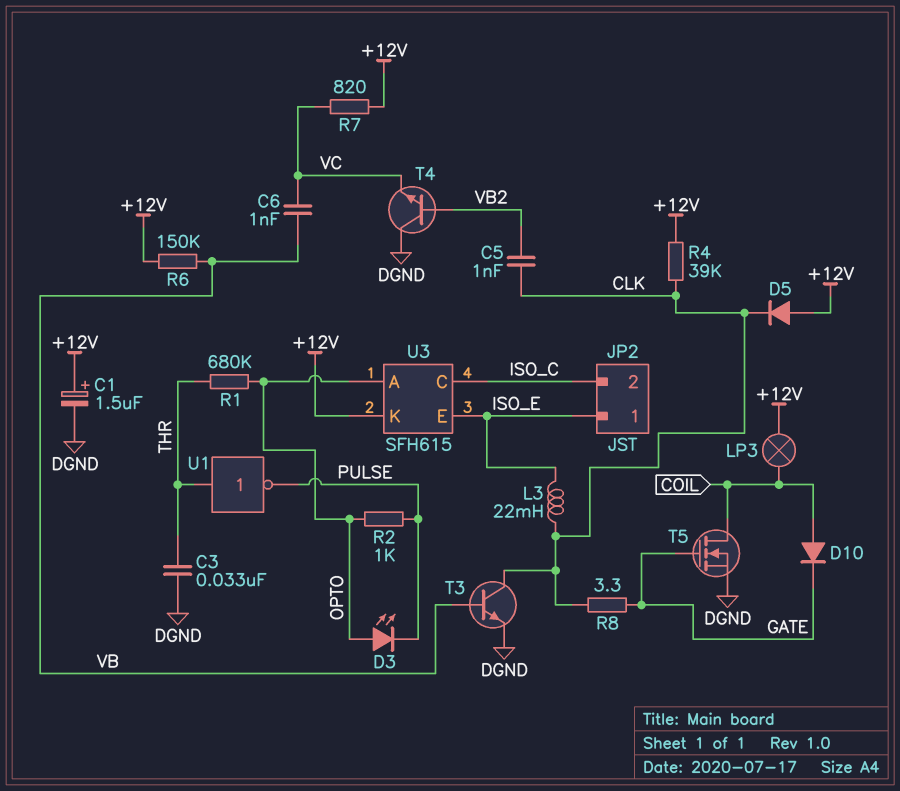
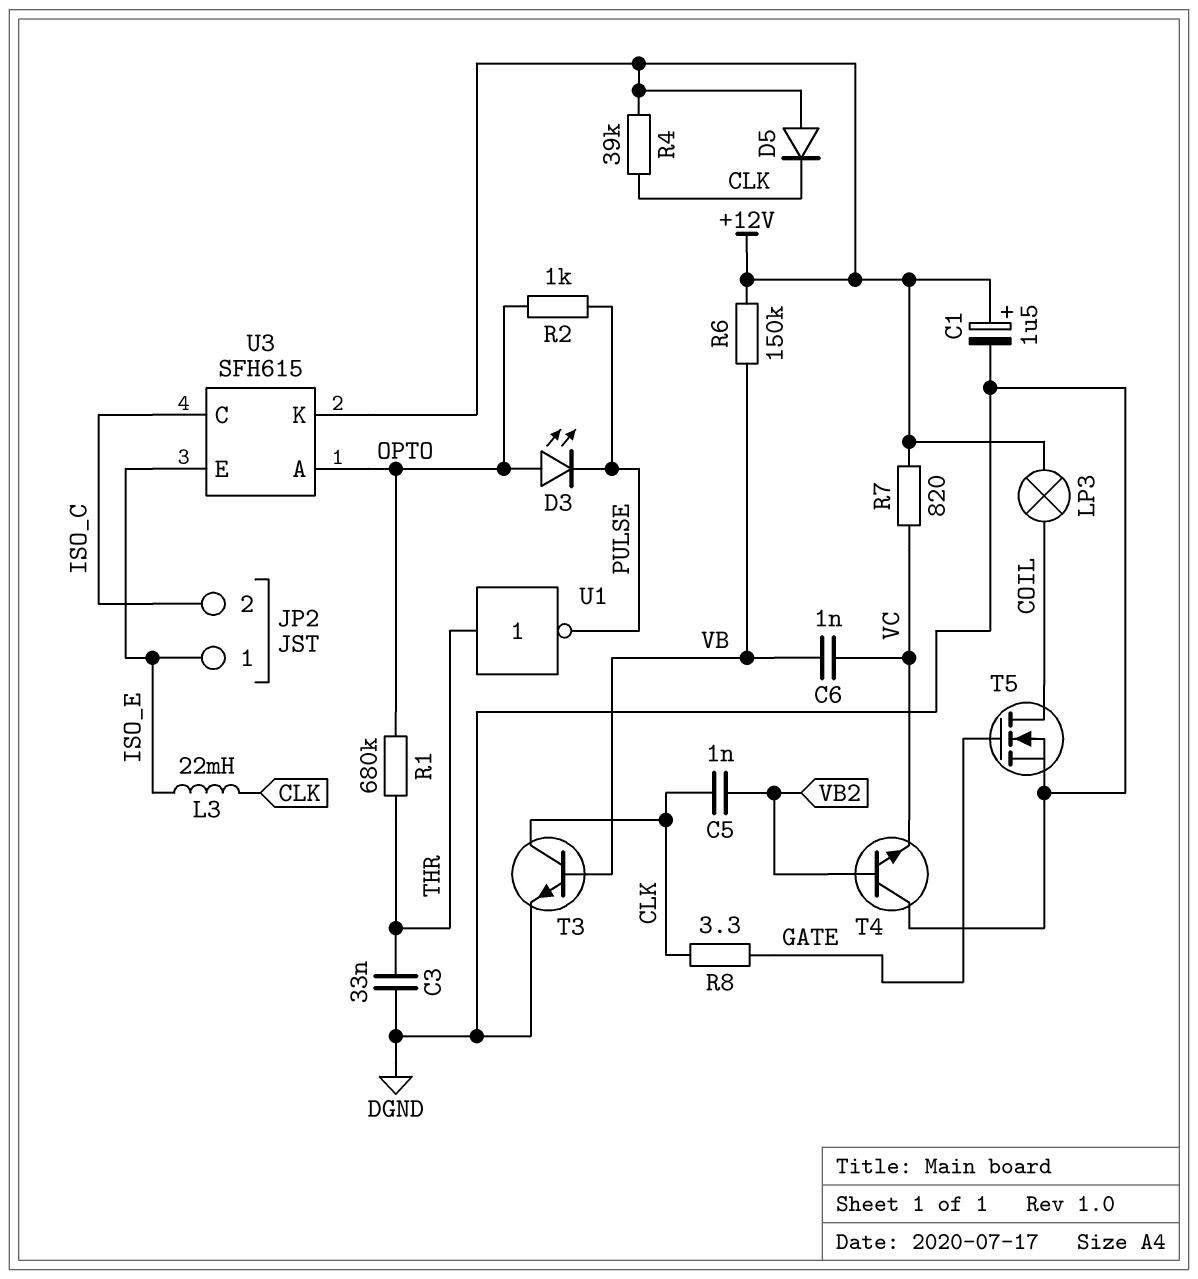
D10: diode (A COIL, K GATE) -> none

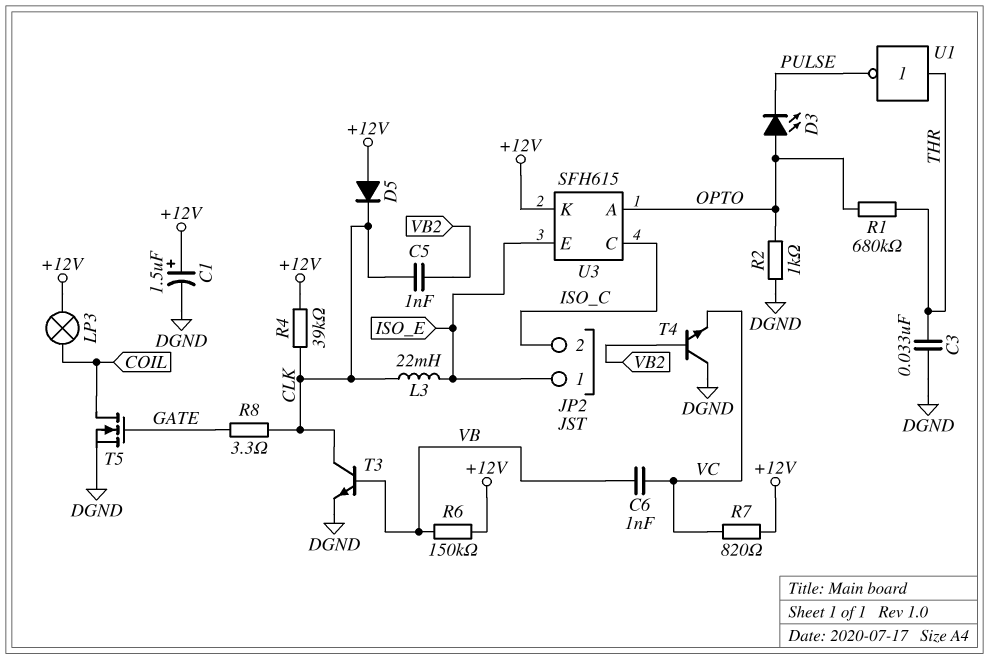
R2: 1k (OPTO, PULSE) -> 1k (DGND, OPTO)

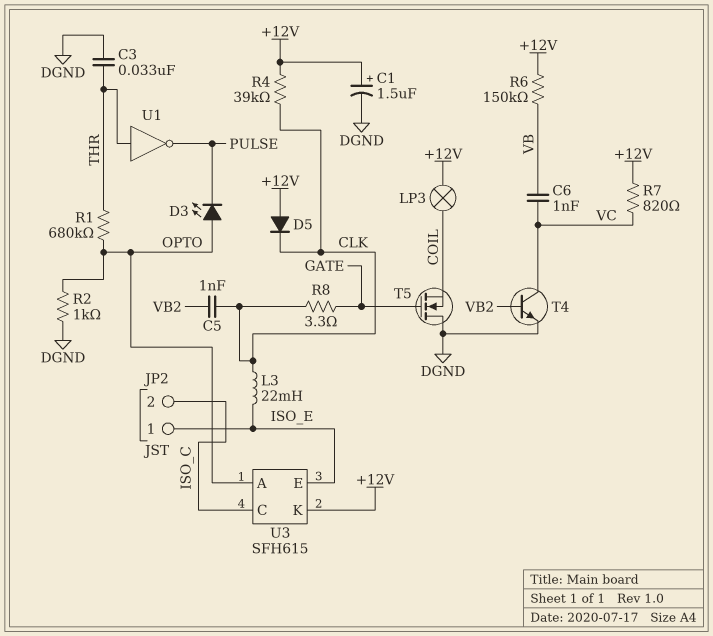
T3: NPN (B VB, C CLK, E DGND) -> none
T4: NPN (B VB2, C DGND, E VC) -> NPN (B VB2, C VC, E DGND)
T5: NMOS (G GATE, D COIL, S DGND) -> NMOS (G GATE, D DGND, S COIL)

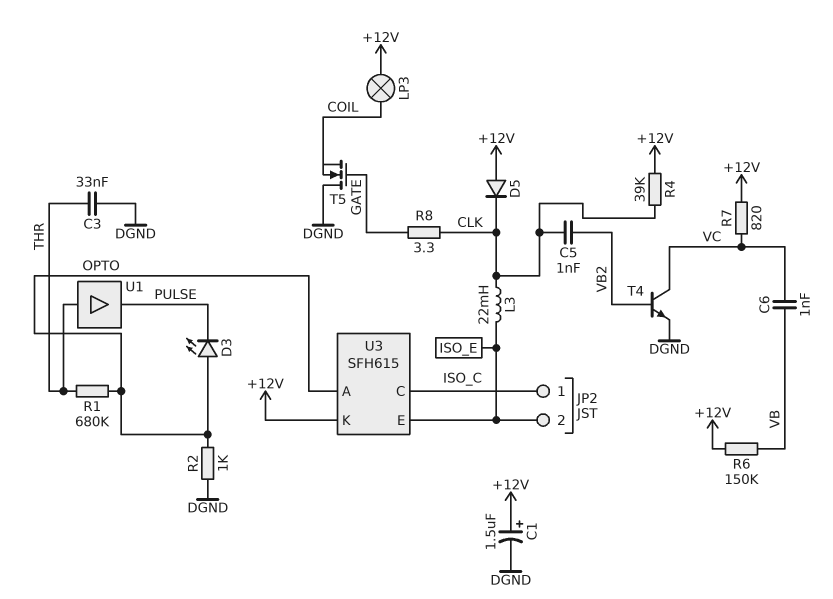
JP2 pin 1: ISO_E -> ISO_C
JP2 pin 2: ISO_C -> ISO_E
U1: NOT (in THR, out PULSE) -> buffer (in THR, out PULSE)

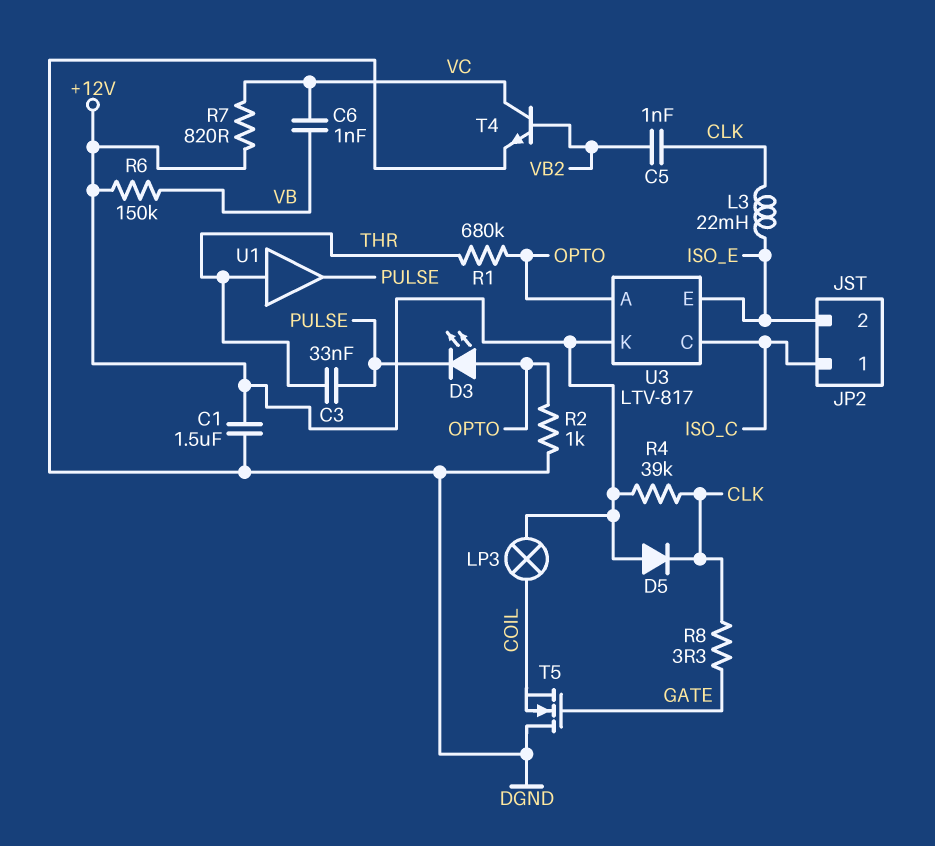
C1: 1.5uF (plus +12V, minus DGND) -> 1.5uF (+12V, DGND)
C3: 33nF (DGND, THR) -> 33nF (PULSE, THR)
U3: SFH615 -> LTV-817

